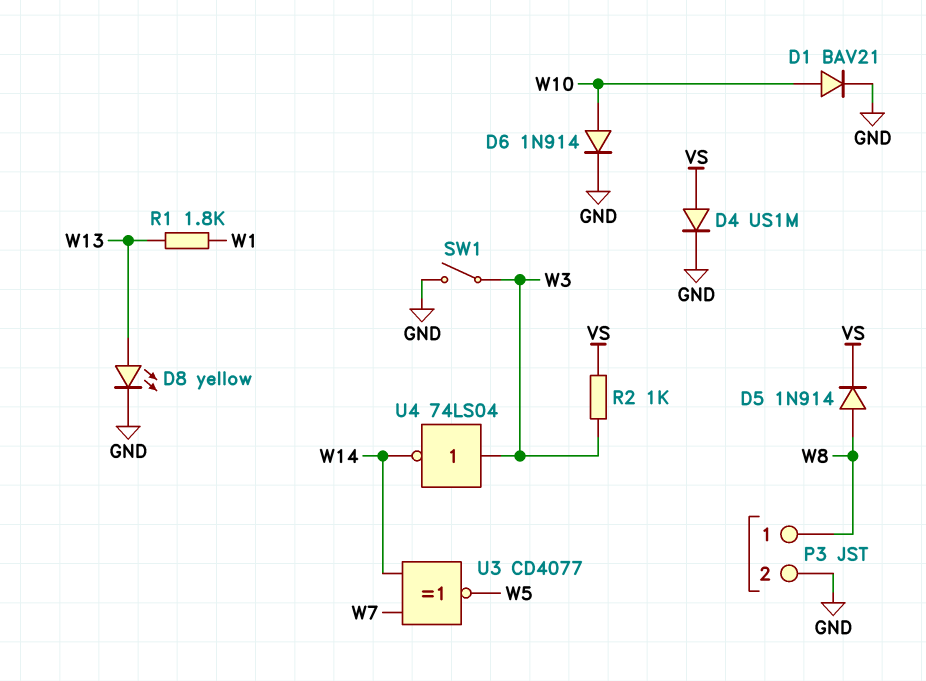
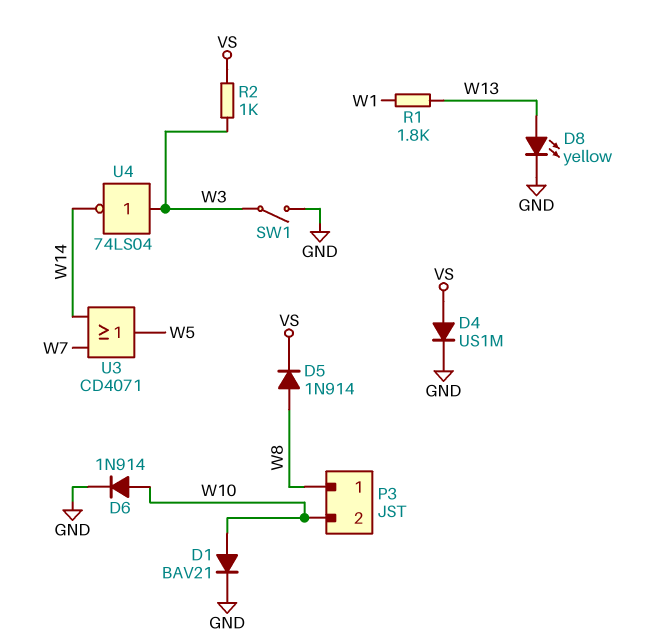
P3 pin 2: GND -> W10
U3: XNOR CD4077 (in W7, in W14, out W5) -> OR CD4071 (in W7, in W14, out W5)

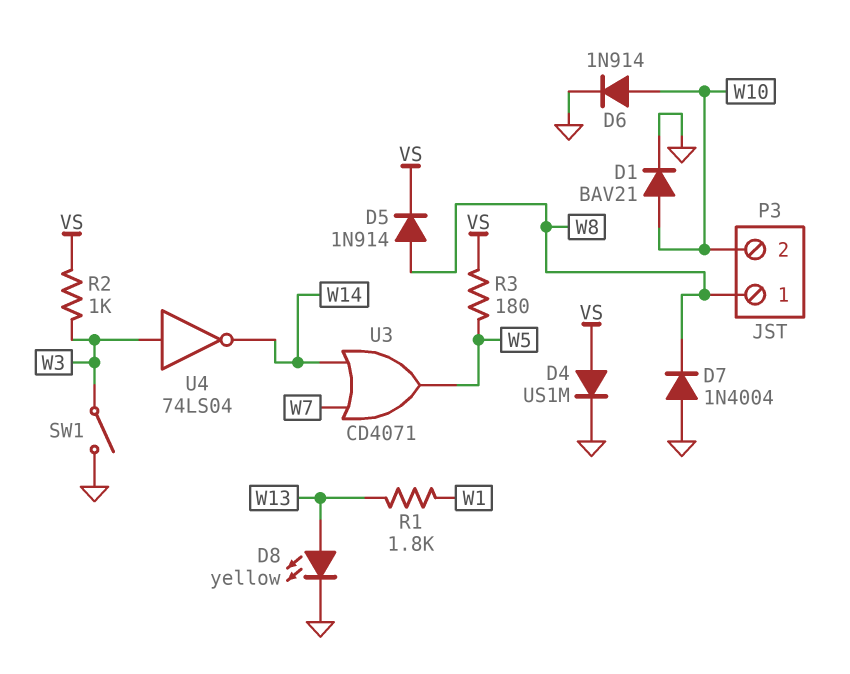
D7: none -> diode 1N4004 (A GND, K W8)
R3: none -> 180 (VS, W5)

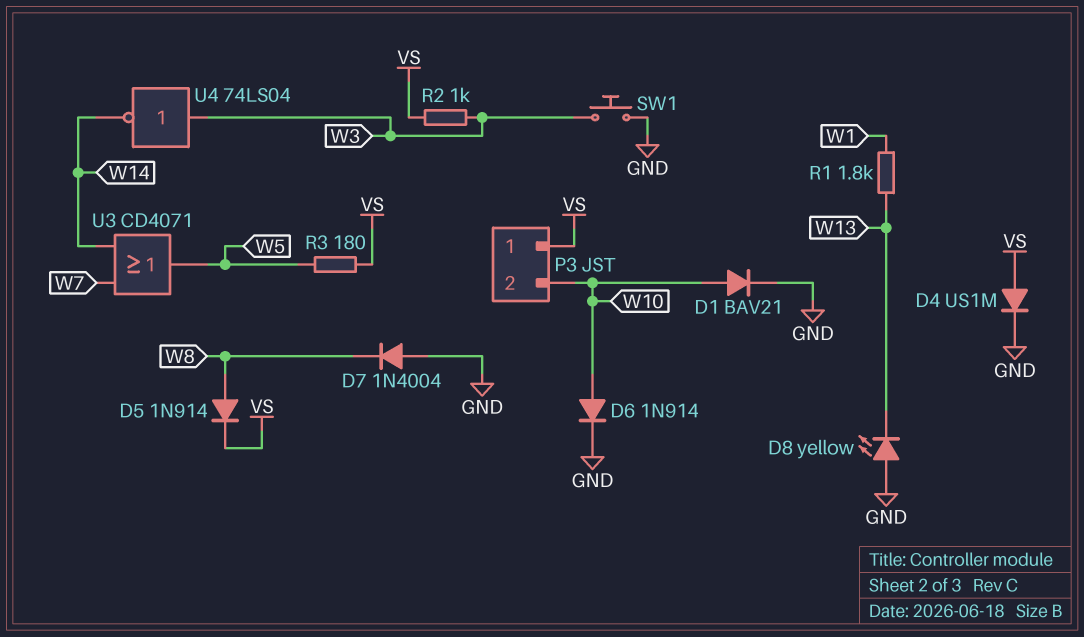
D8: LED yellow (A W13, K GND) -> LED yellow (A GND, K W13)
P3 pin 1: W8 -> VS
SW1: switch (GND, W3) -> button (GND, W3)

